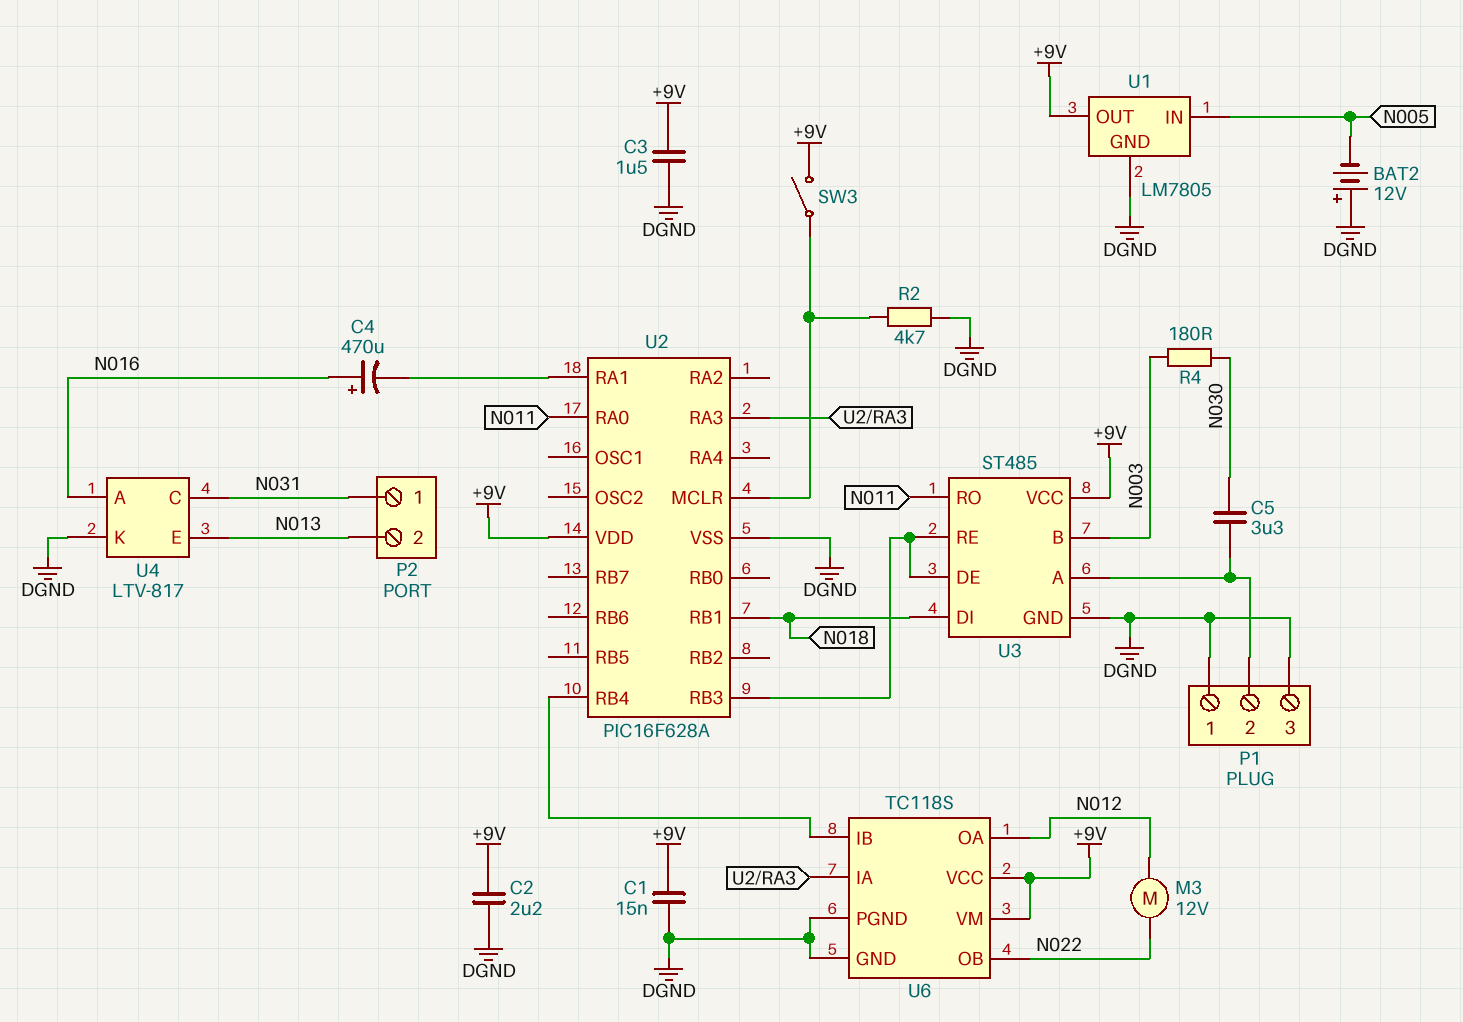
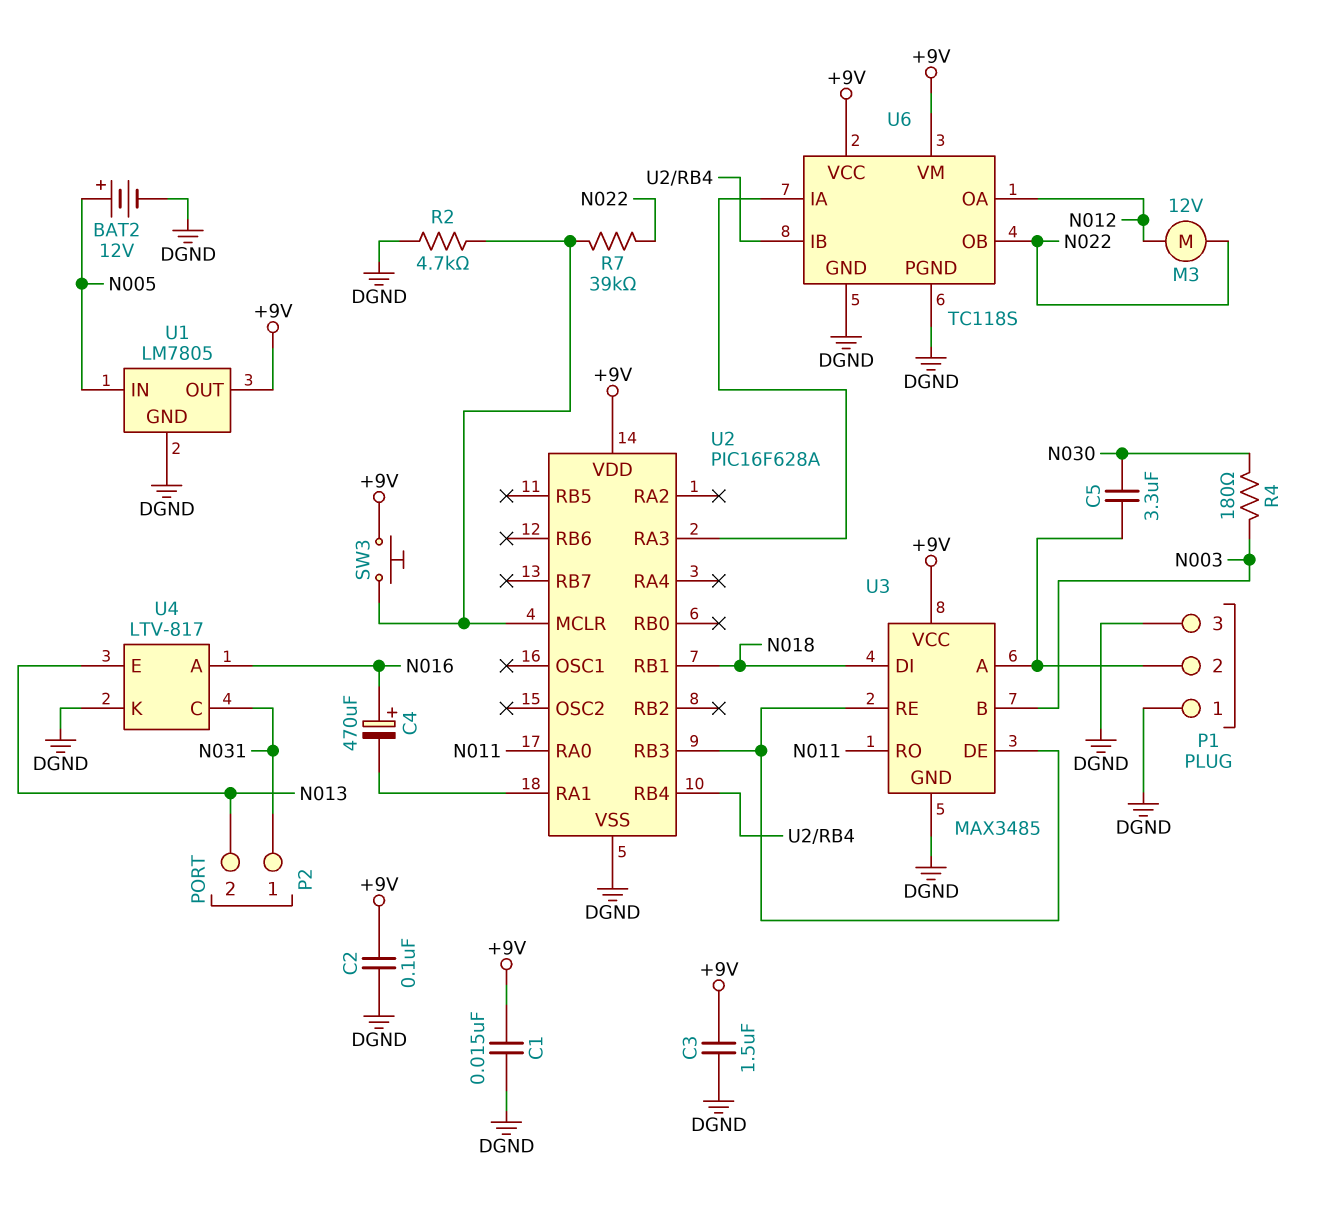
BAT2: 12V (plus DGND, minus N005) -> 12V (plus N005, minus DGND)
C2: 2.2uF (+9V, DGND) -> 100nF (+9V, DGND)
R7: none -> 39k (N022, U2/MCLR)
SW3: switch (+9V, U2/MCLR) -> button (+9V, U2/MCLR)
U3: ST485 -> MAX3485

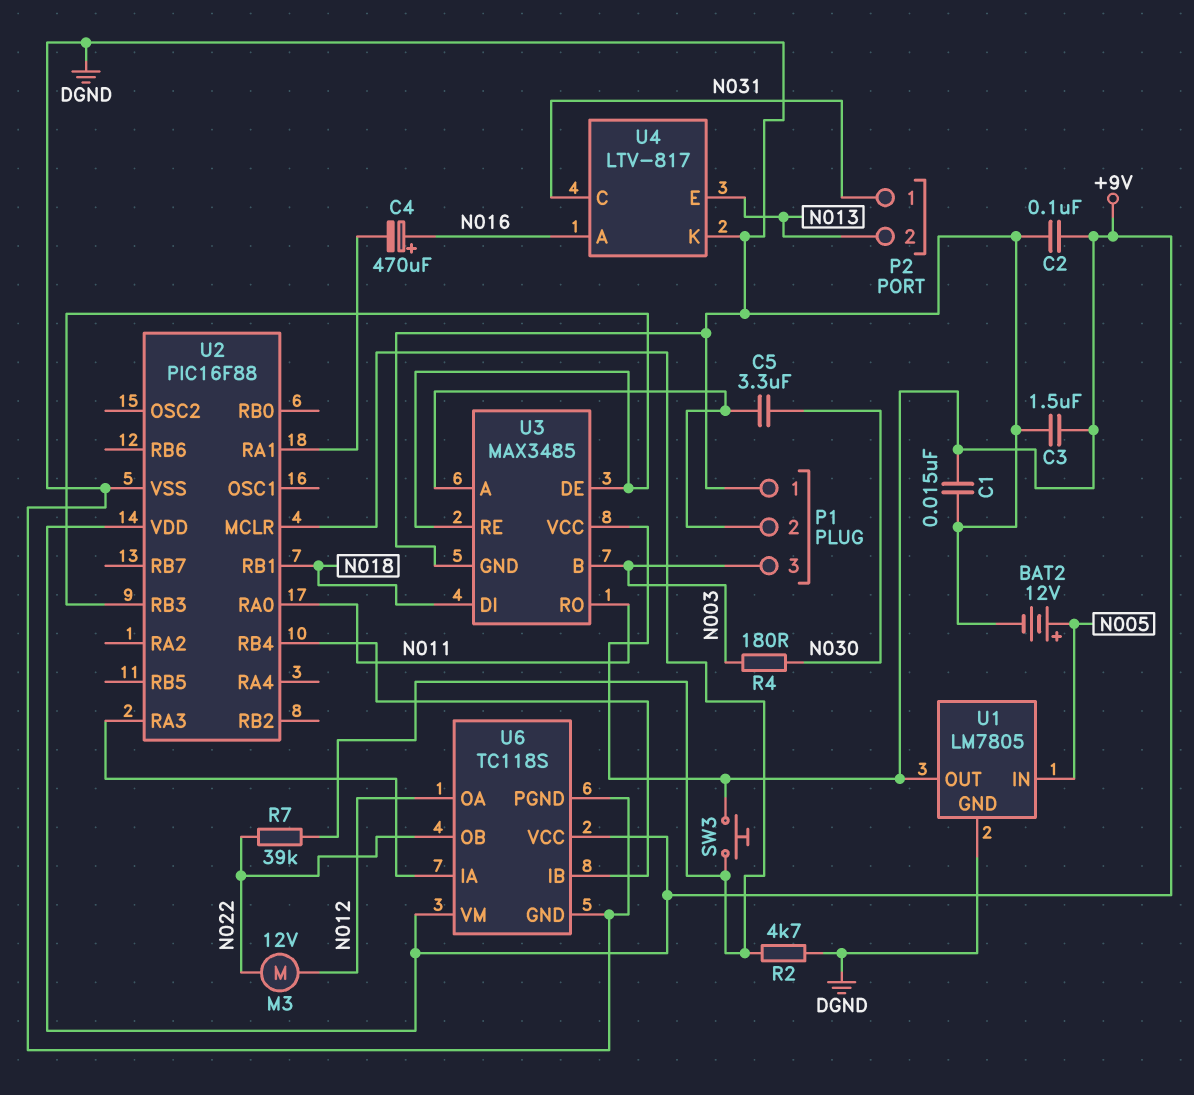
P1 pin 3: DGND -> N003
U2: PIC16F628A -> PIC16F88

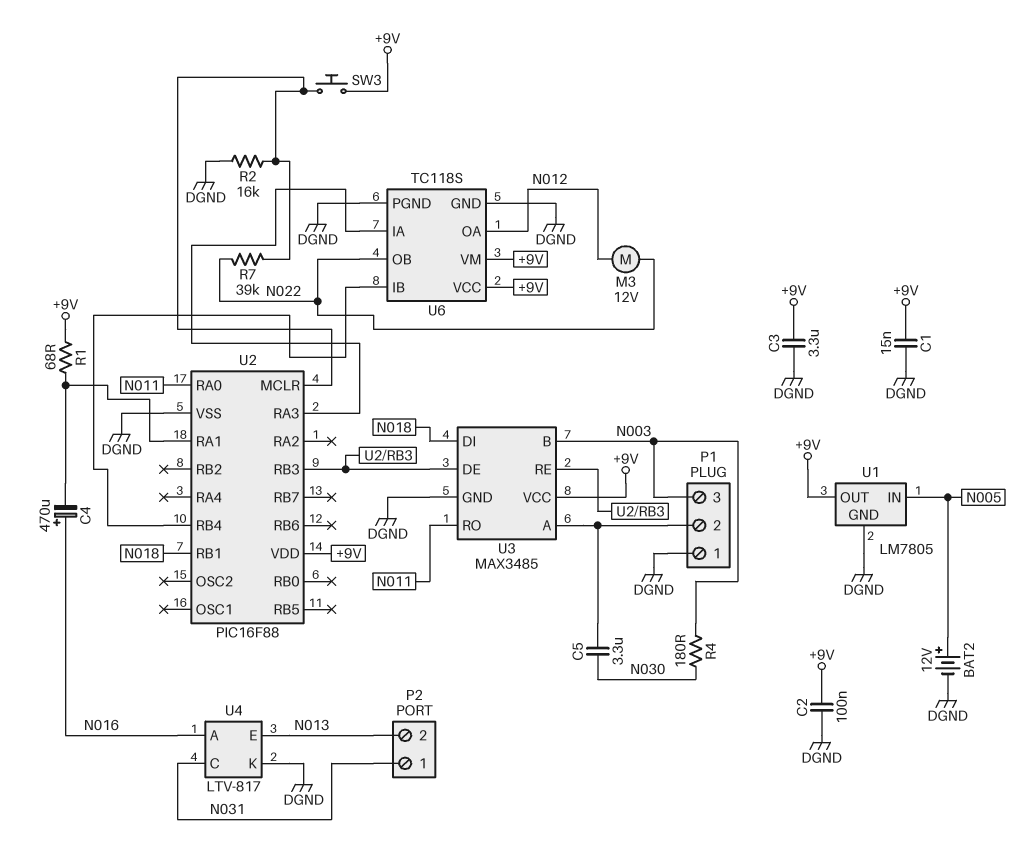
C3: 1.5uF (+9V, DGND) -> 3.3uF (+9V, DGND)
R1: none -> 68 (+9V, U2/RA1)
R2: 4.7k (DGND, U2/MCLR) -> 16k (DGND, U2/MCLR)

